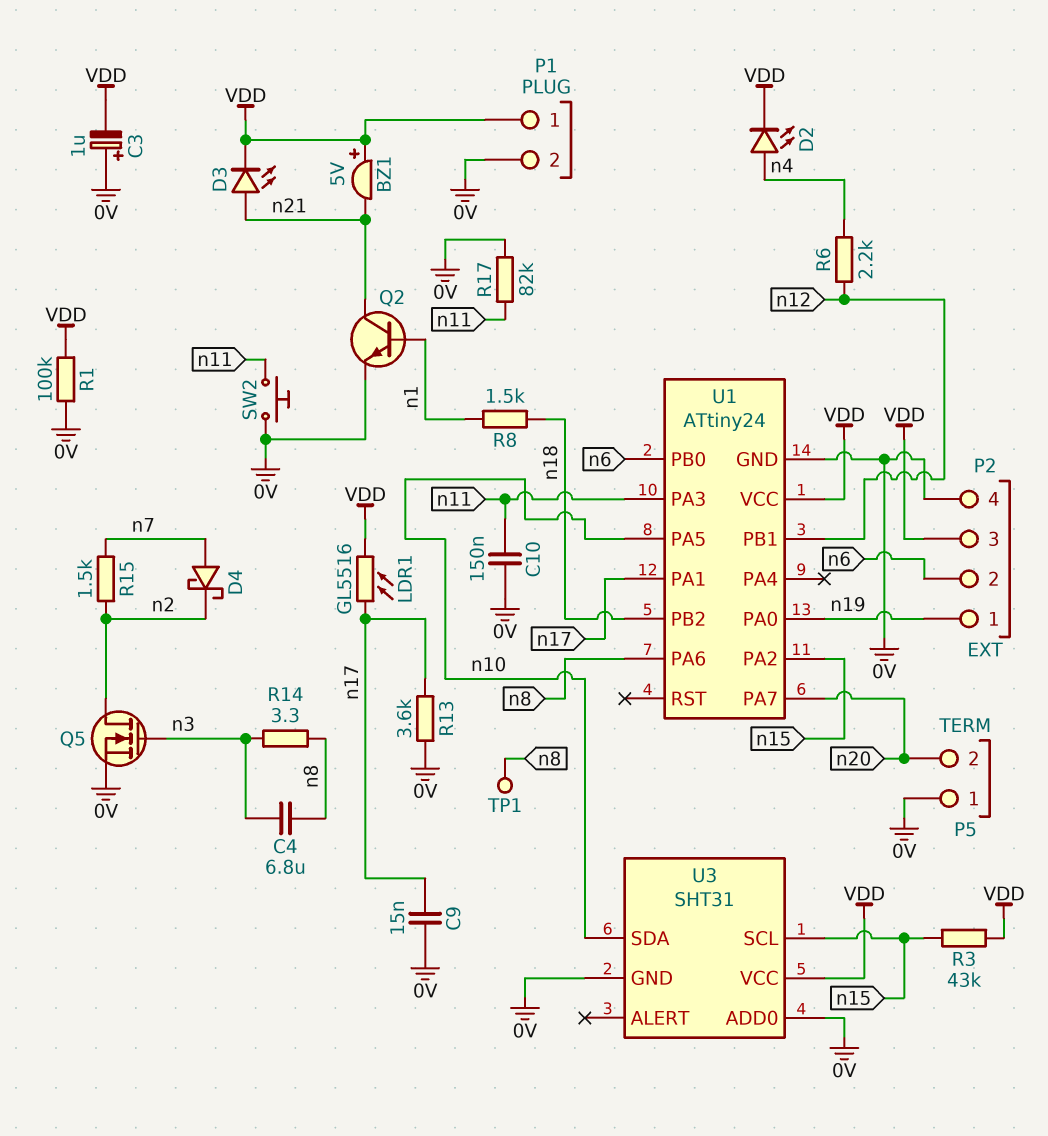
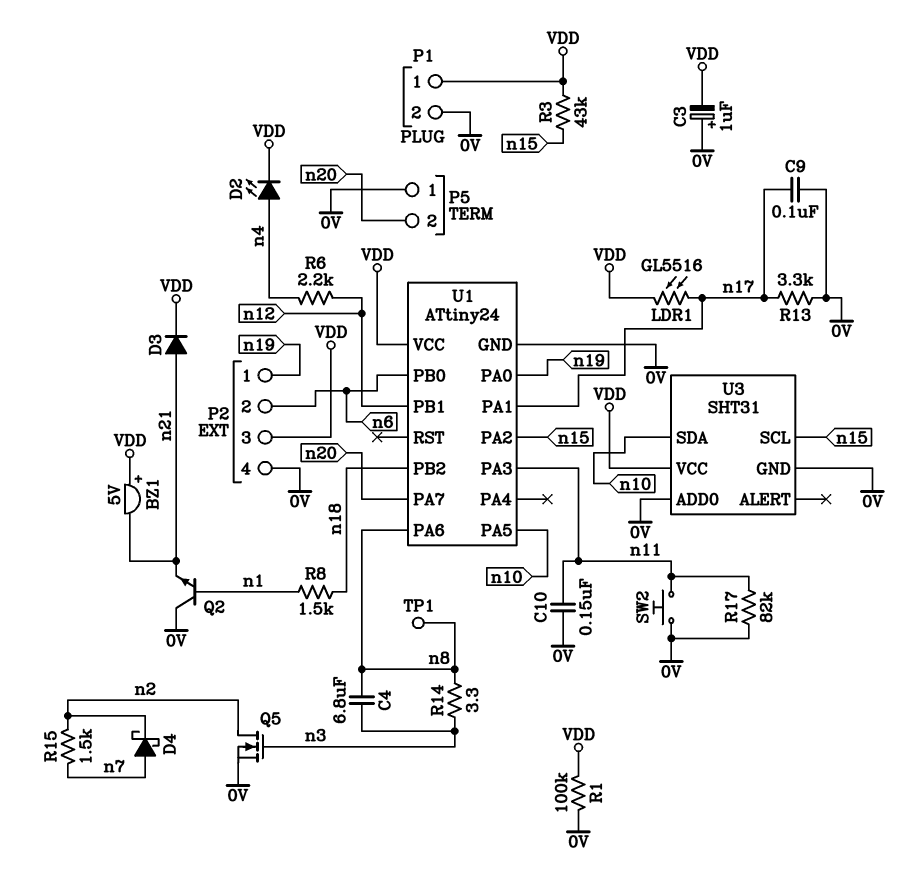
C9: 15nF (0V, n17) -> 100nF (0V, n17)
D3: LED (A n21, K VDD) -> diode (A n21, K VDD)
Q2: NPN (B n1, C n21, E 0V) -> NPN (B n1, C 0V, E n21)
R13: 3.6k (0V, n17) -> 3.3k (0V, n17)

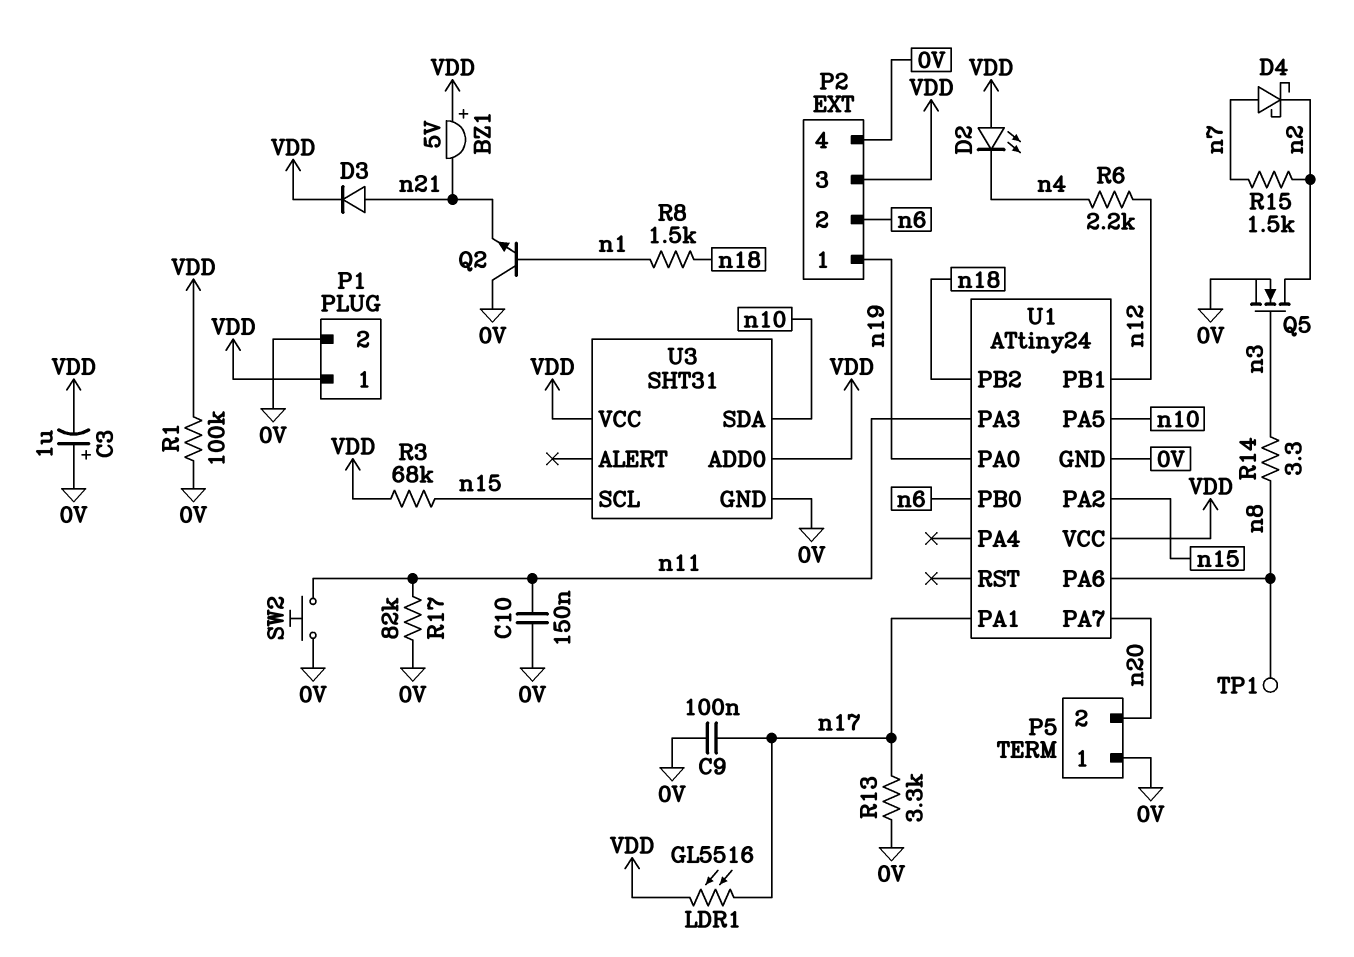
C4: 6.8uF (n3, n8) -> none
D2: LED (A n4, K VDD) -> LED (A VDD, K n4)
R3: 43k (VDD, n15) -> 68k (VDD, n15)
U3 pin ADD0: 0V -> VDD

